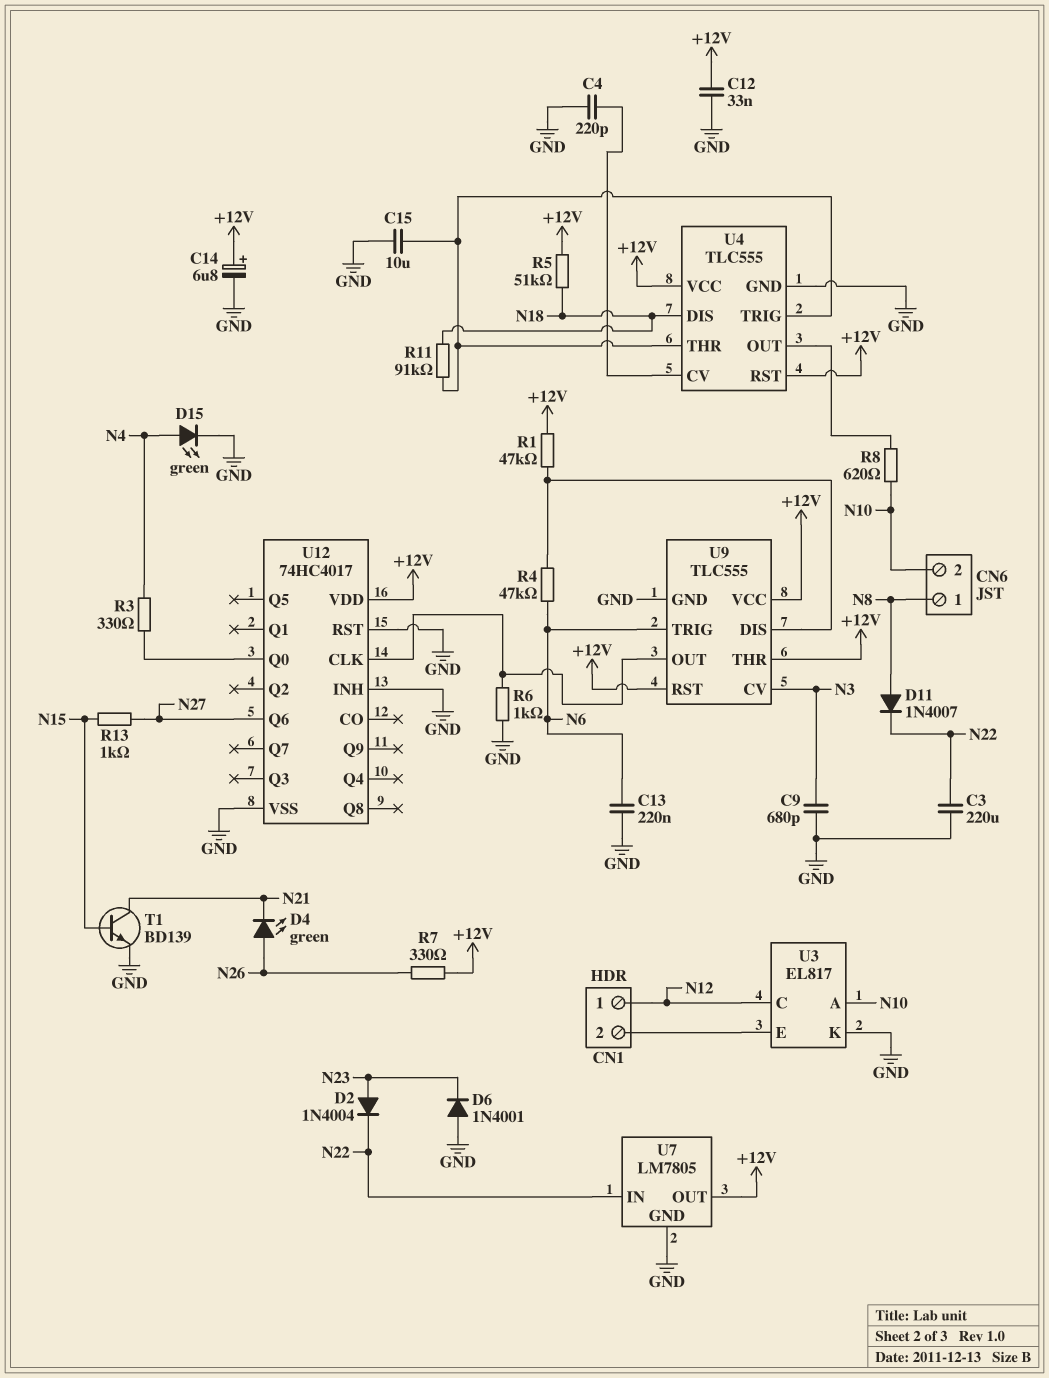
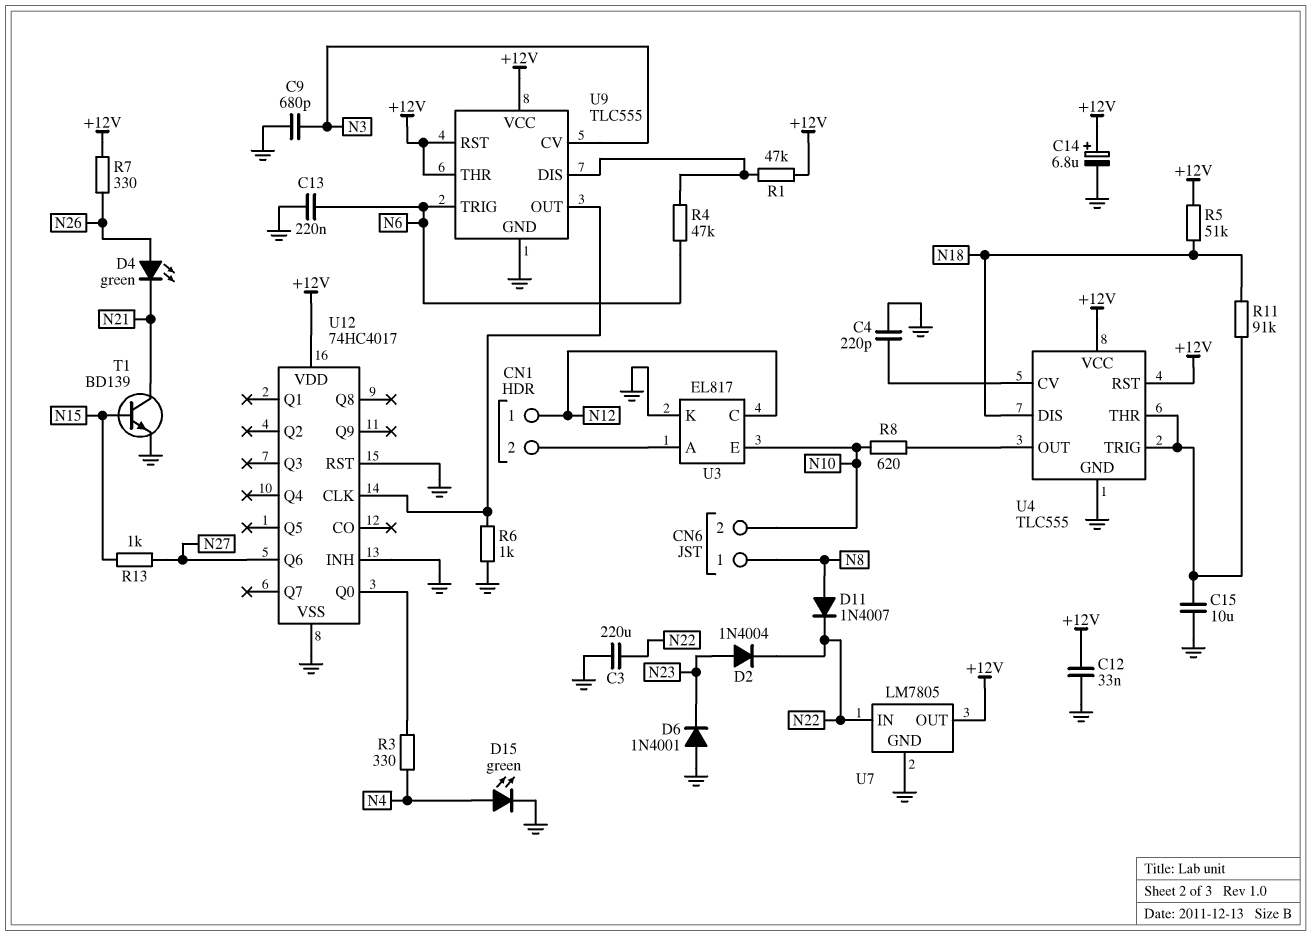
U3 pin A: N10 -> CN1/2
U3 pin E: CN1/2 -> N10

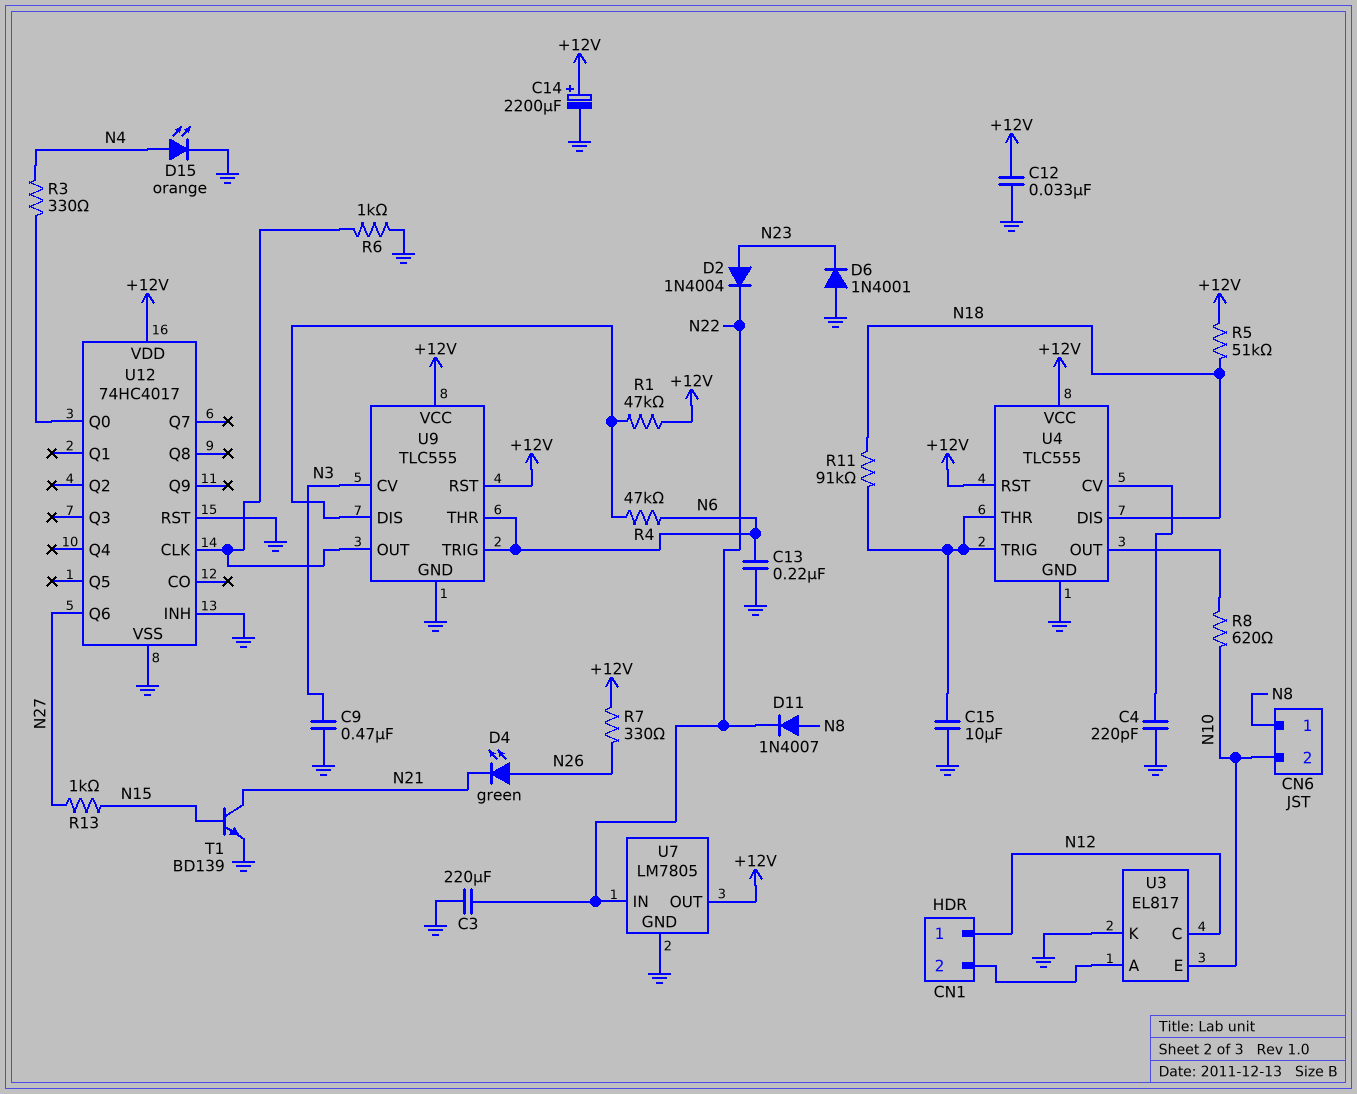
C9: 680pF (GND, N3) -> 470nF (GND, N3)
C14: 6.8uF (plus +12V, minus GND) -> 2200uF (plus +12V, minus GND)
D15: LED green (A N4, K GND) -> LED orange (A N4, K GND)
U9 pin THR: +12V -> N6

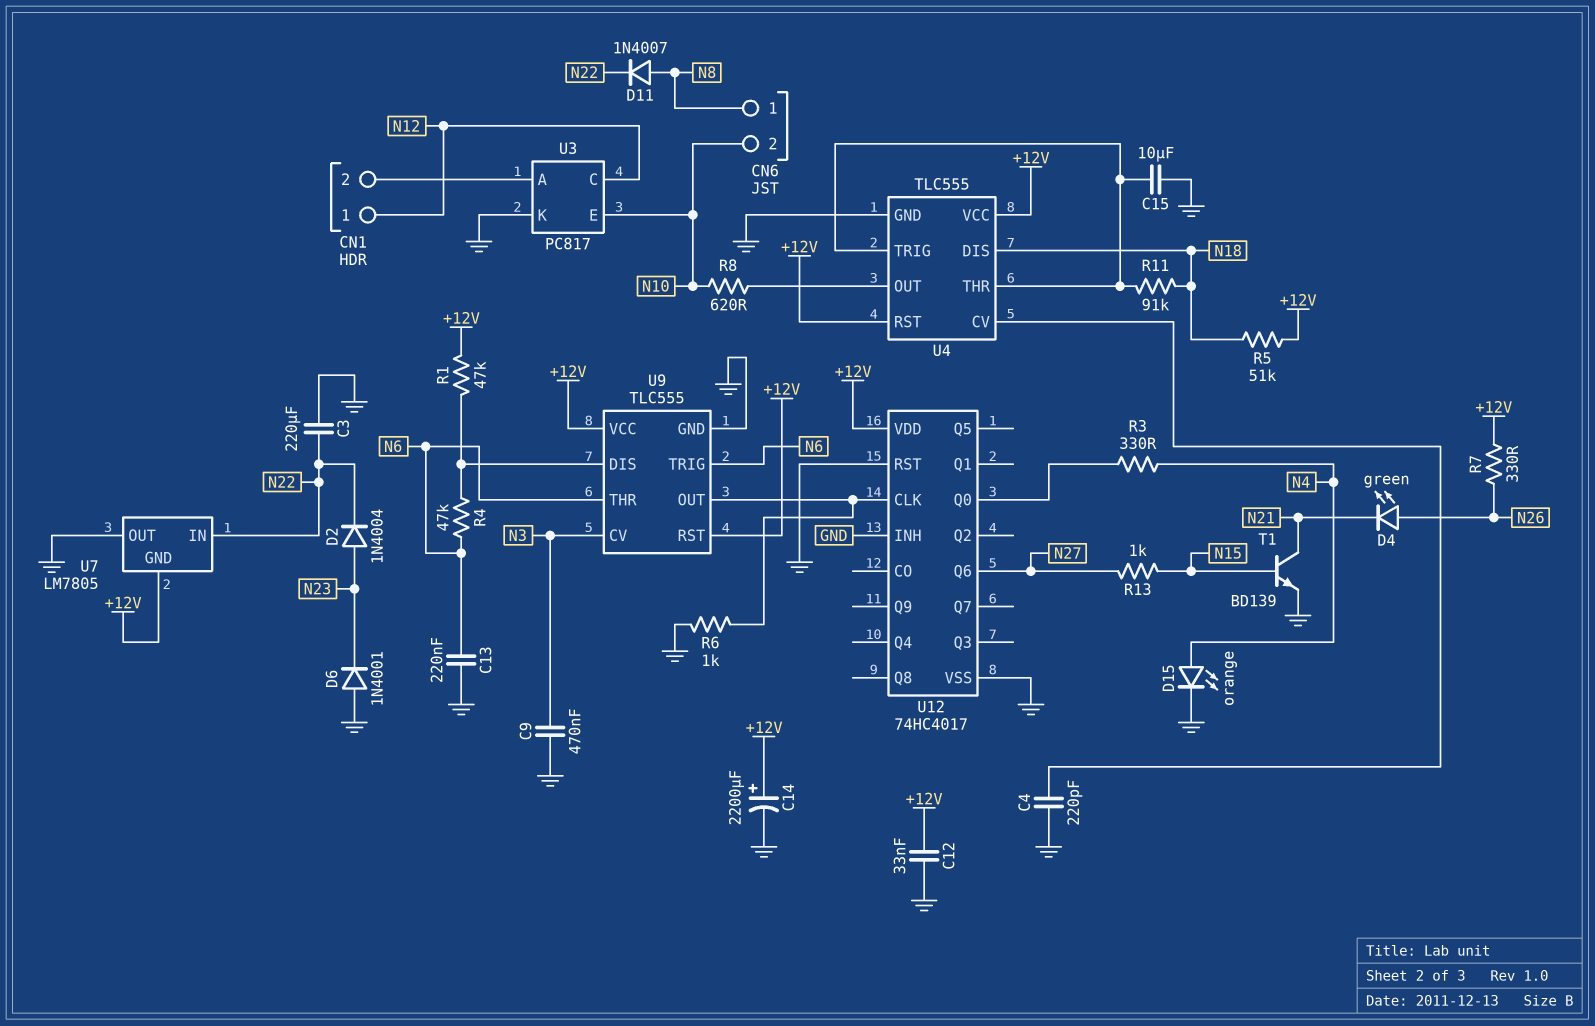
U3: EL817 -> PC817
U7 pin GND: GND -> +12V
U7 pin OUT: +12V -> GND

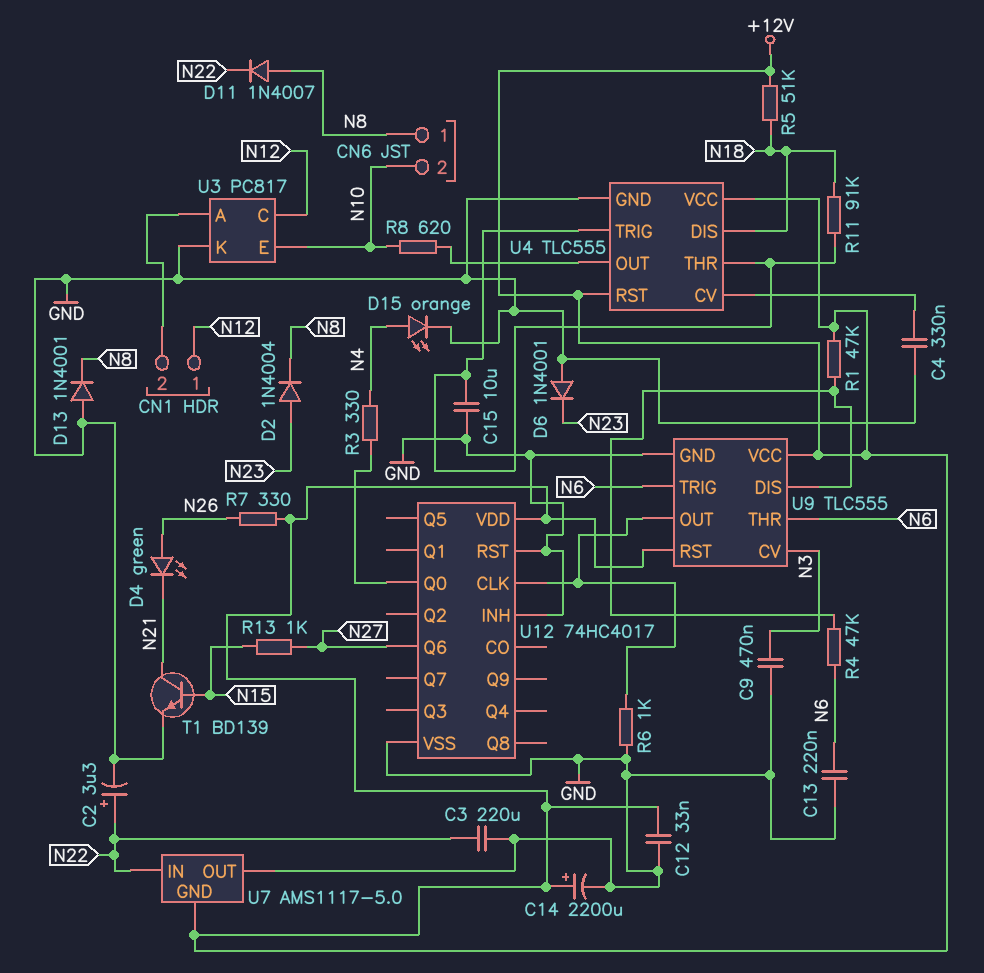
C2: none -> 3.3uF (plus N22, minus GND)
C4: 220pF (GND, U4/CV) -> 330nF (GND, U4/CV)
D2: diode 1N4004 (A N23, K N22) -> diode 1N4004 (A N23, K N8)
D13: none -> diode 1N4001 (A GND, K N8)
U7: LM7805 -> AMS1117-5.0

